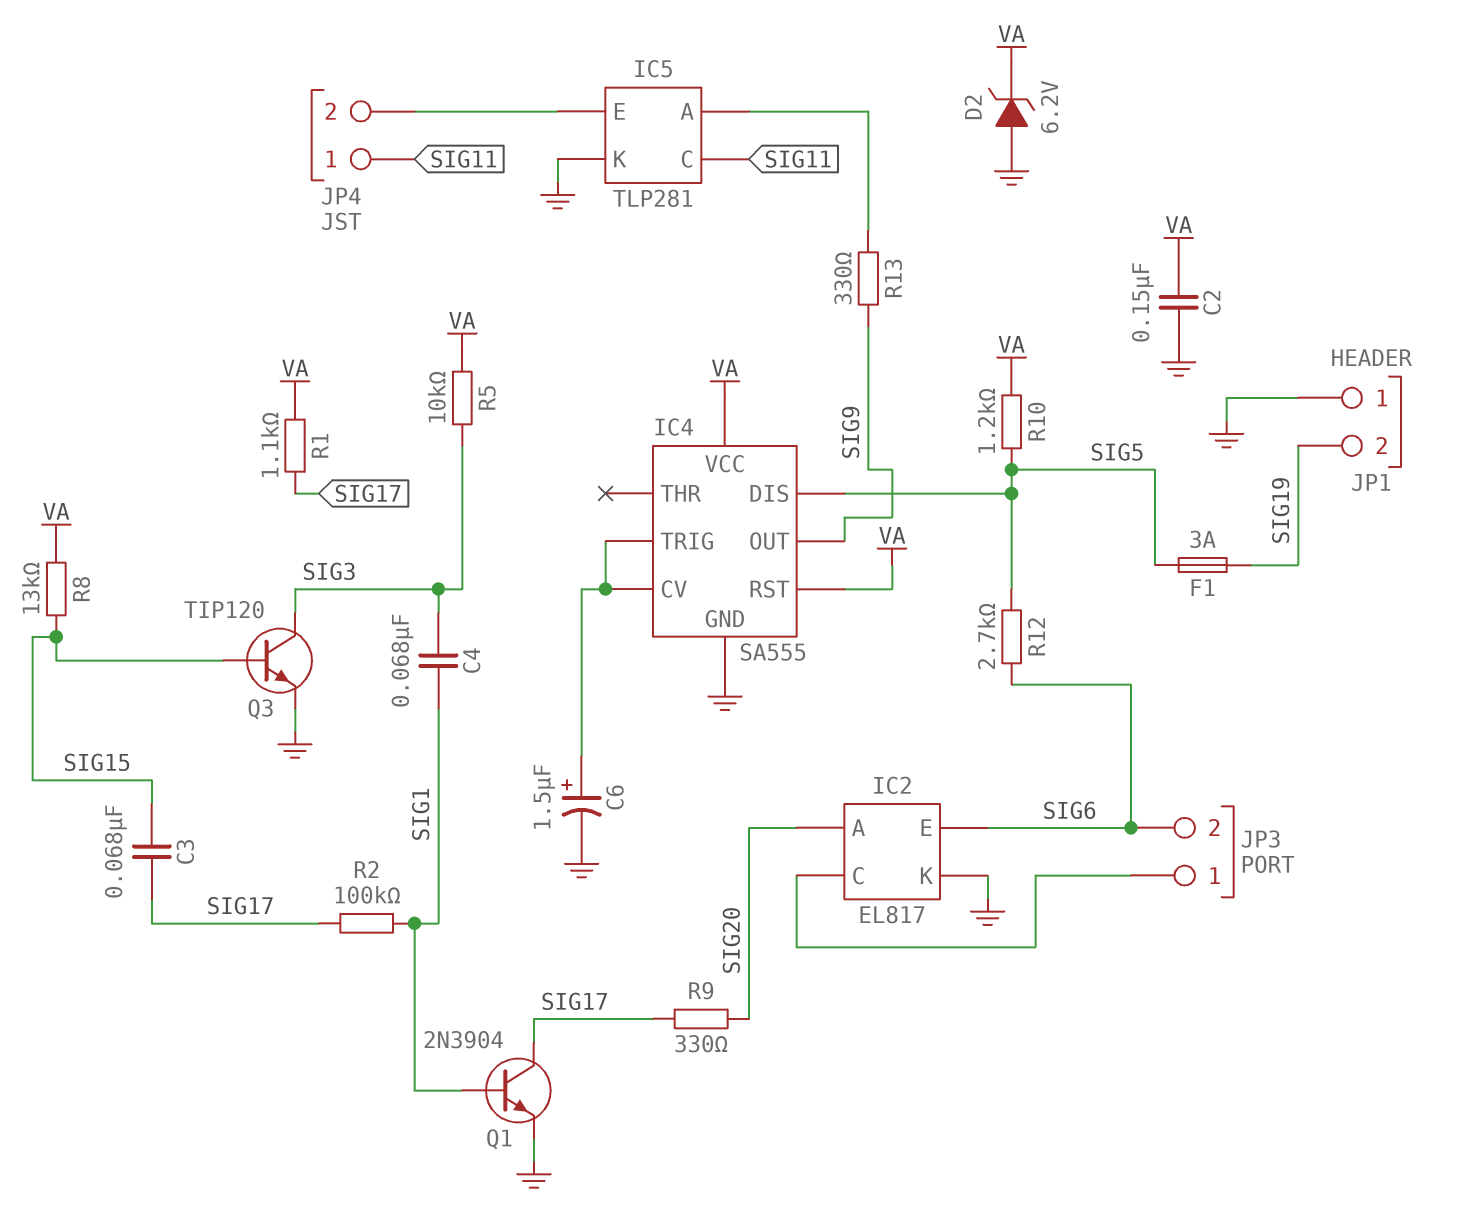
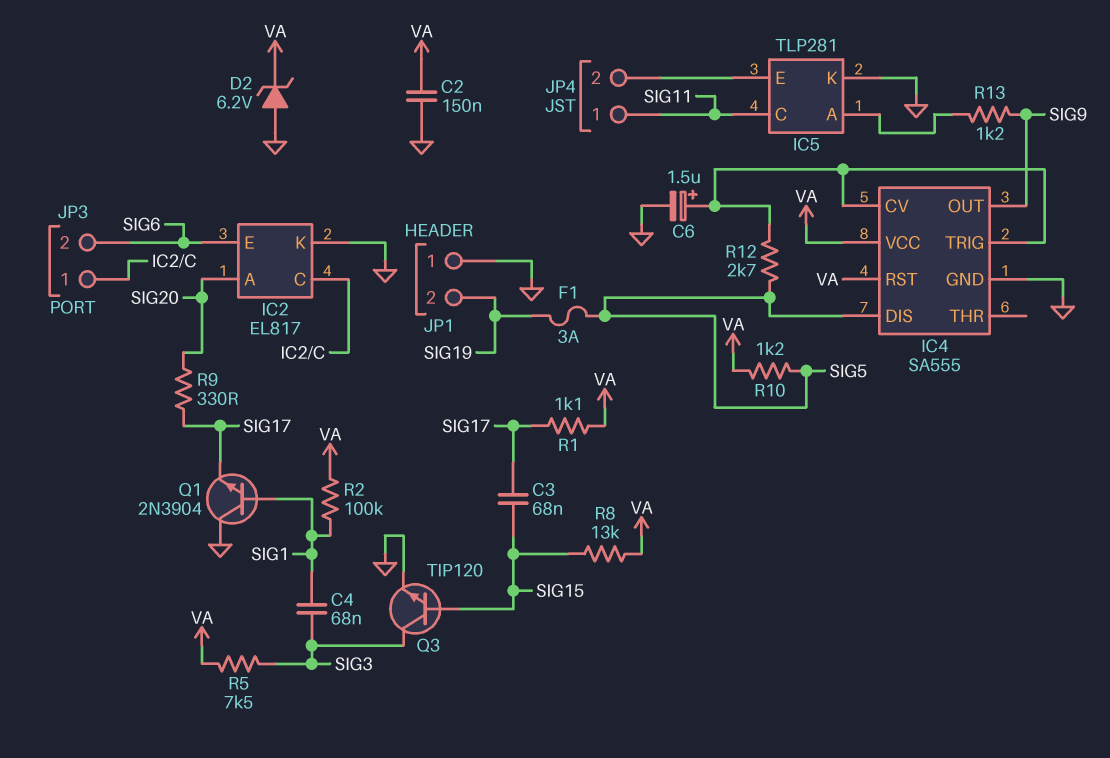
Q1: NPN 2N3904 (B SIG1, C SIG17, E GND) -> NPN 2N3904 (B SIG1, C GND, E SIG17)
R2: 100k (SIG1, SIG17) -> 100k (SIG1, VA)
R5: 10k (SIG3, VA) -> 7.5k (SIG3, VA)
R12: 2.7k (SIG5, SIG6) -> 2.7k (IC4/CV, SIG5)
R13: 330 (IC5/A, SIG9) -> 1.2k (IC5/A, SIG9)

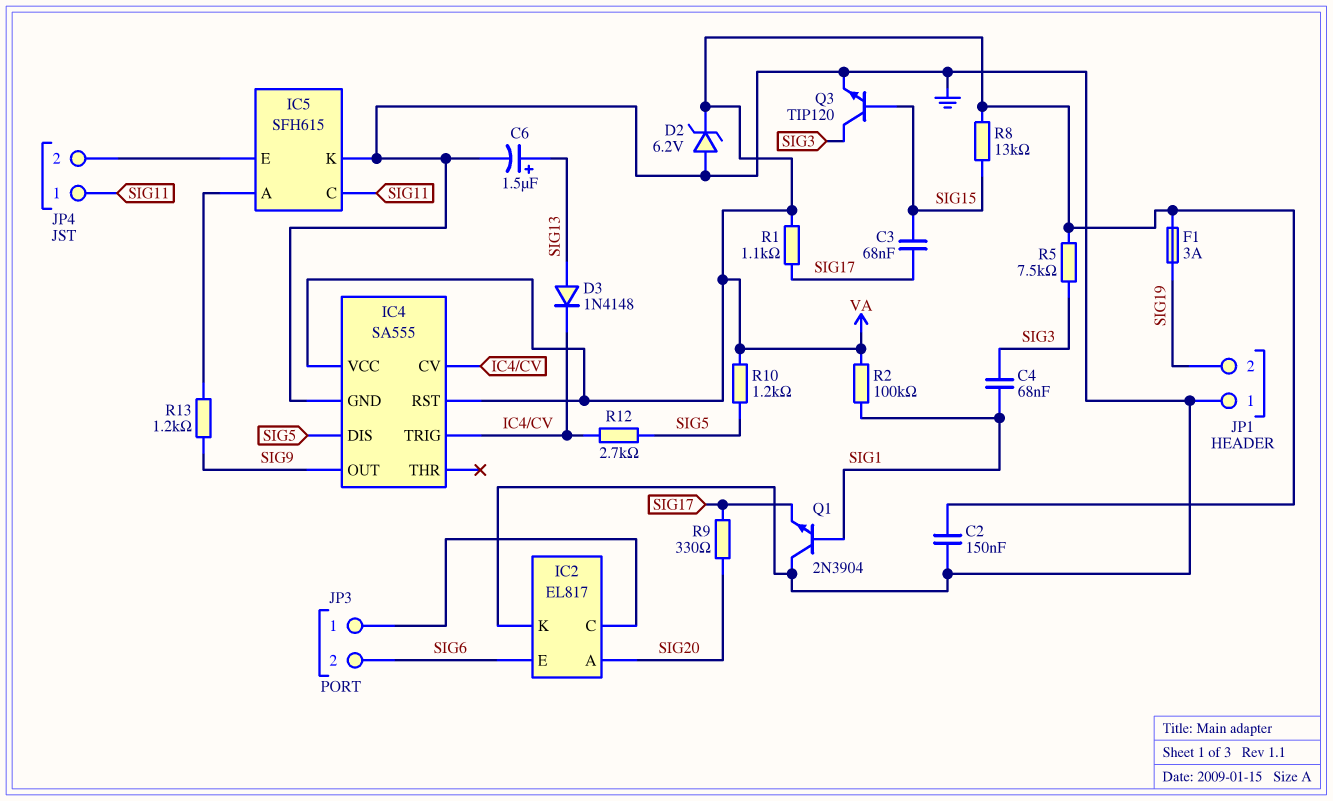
C6: 1.5uF (plus IC4/CV, minus GND) -> 1.5uF (plus SIG13, minus GND)
D3: none -> diode 1N4148 (A SIG13, K IC4/CV)
F1: 3A (SIG5, SIG19) -> 3A (SIG19, VA)
IC5: TLP281 -> SFH615

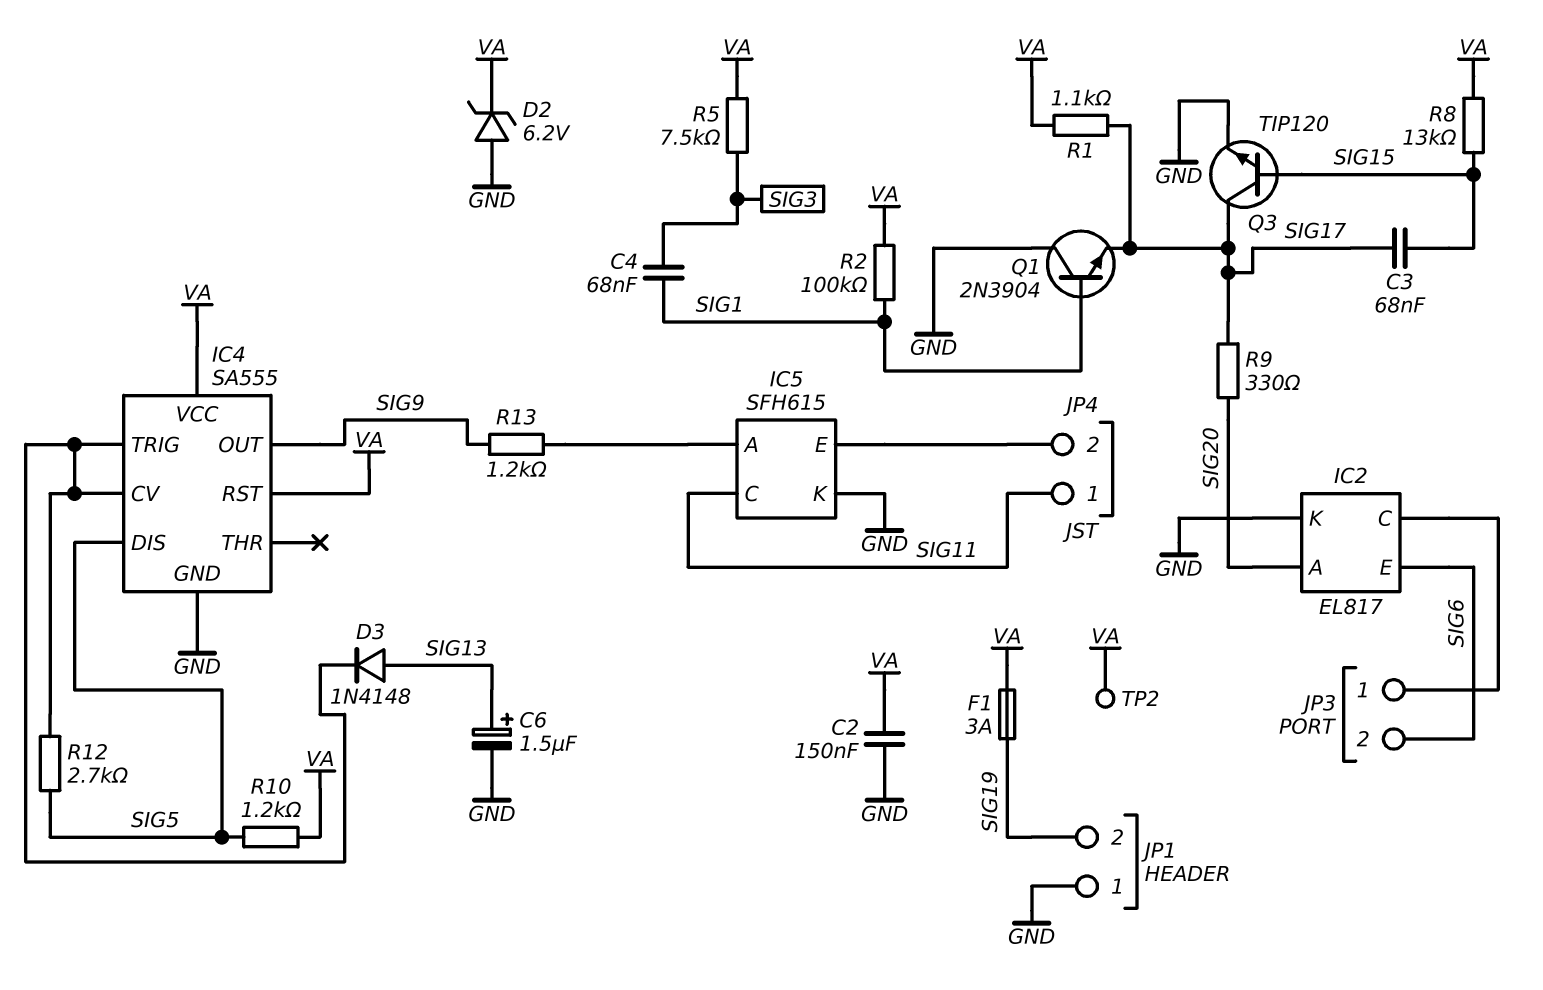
Q3: NPN TIP120 (B SIG15, C SIG3, E GND) -> NPN TIP120 (B SIG15, C SIG17, E GND)
TP2: none -> test point (VA)

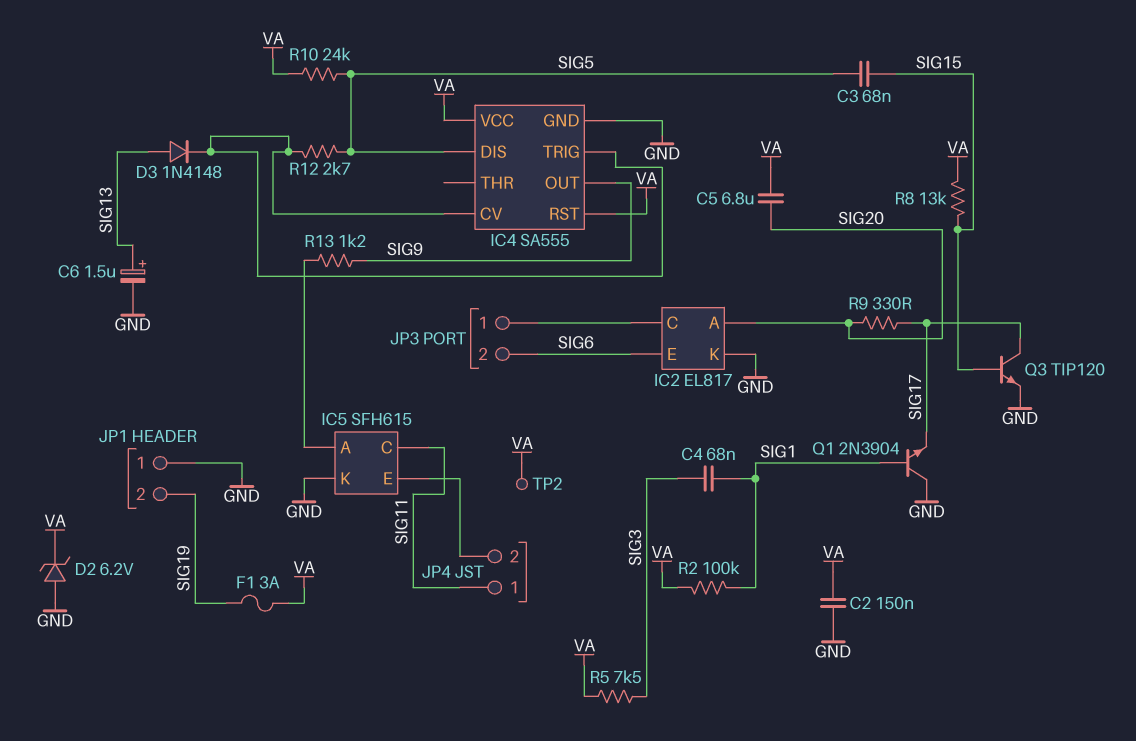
C3: 68nF (SIG15, SIG17) -> 68nF (SIG5, SIG15)
C5: none -> 6.8uF (SIG20, VA)
R1: 1.1k (SIG17, VA) -> none
R10: 1.2k (SIG5, VA) -> 24k (SIG5, VA)

